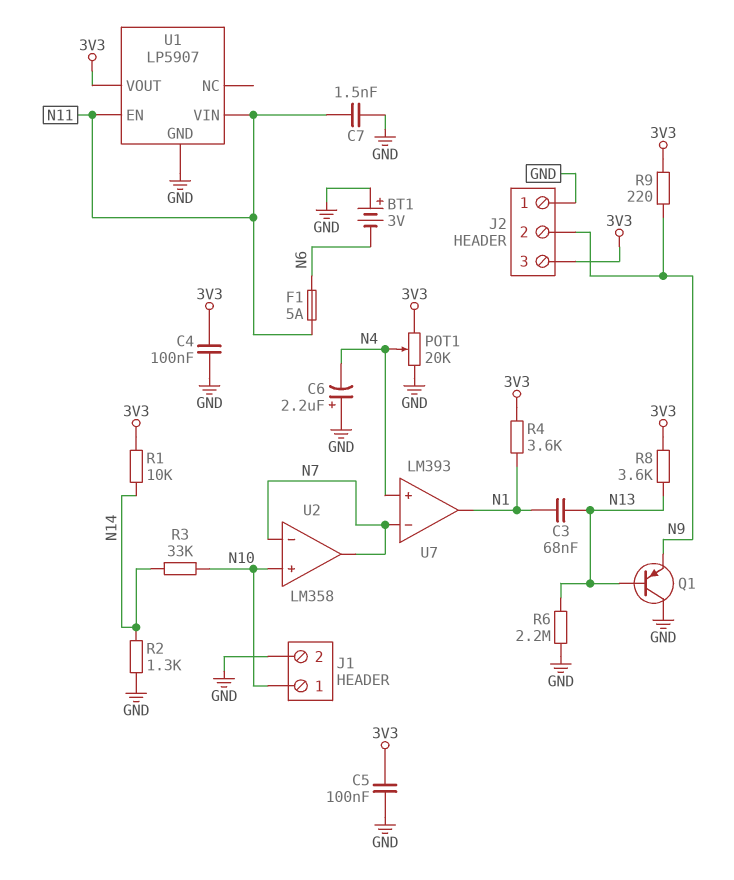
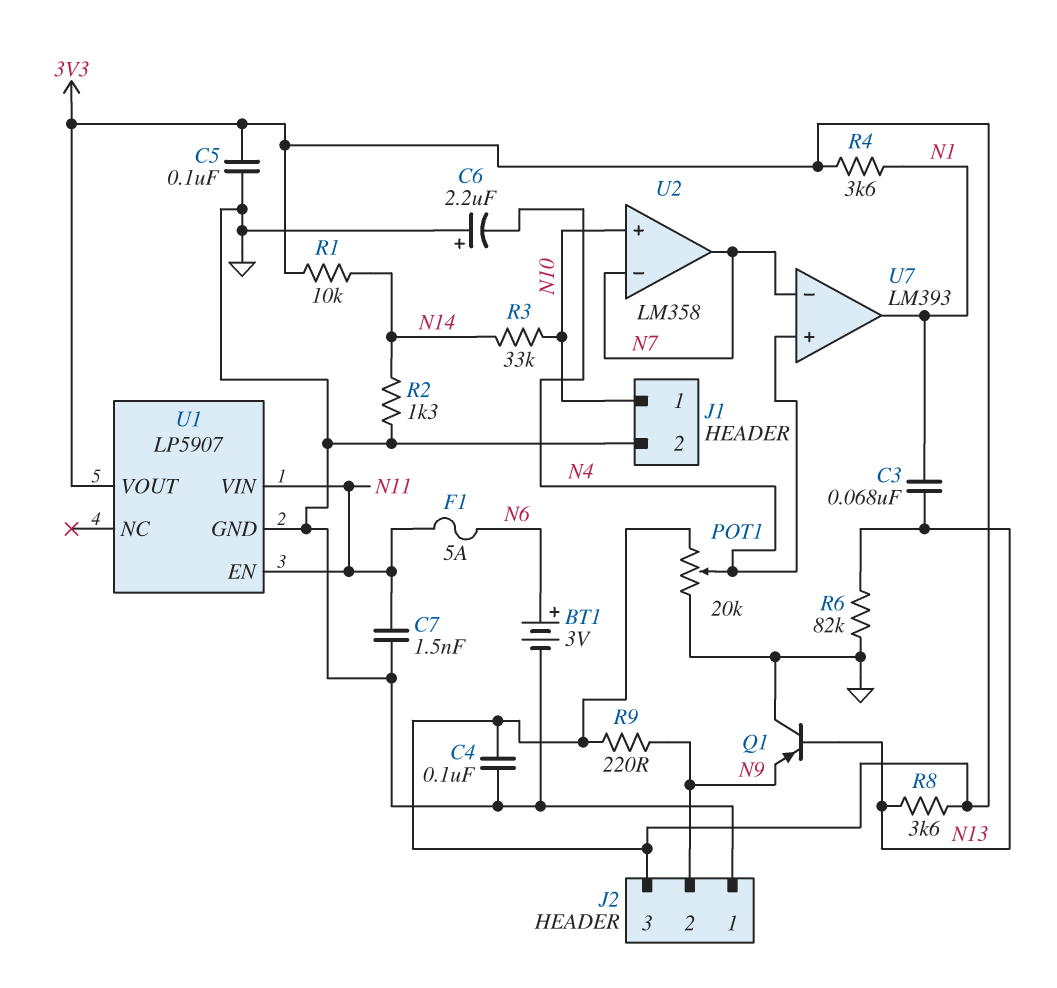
BT1: 3V (plus GND, minus N6) -> 3V (plus N6, minus GND)
R6: 2.2M (GND, N13) -> 82k (GND, N13)

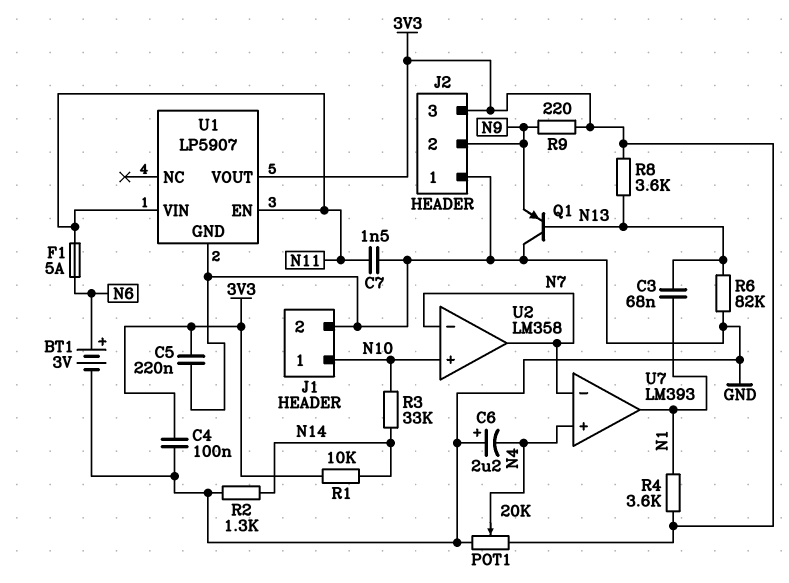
C5: 100nF (3V3, GND) -> 220nF (3V3, GND)

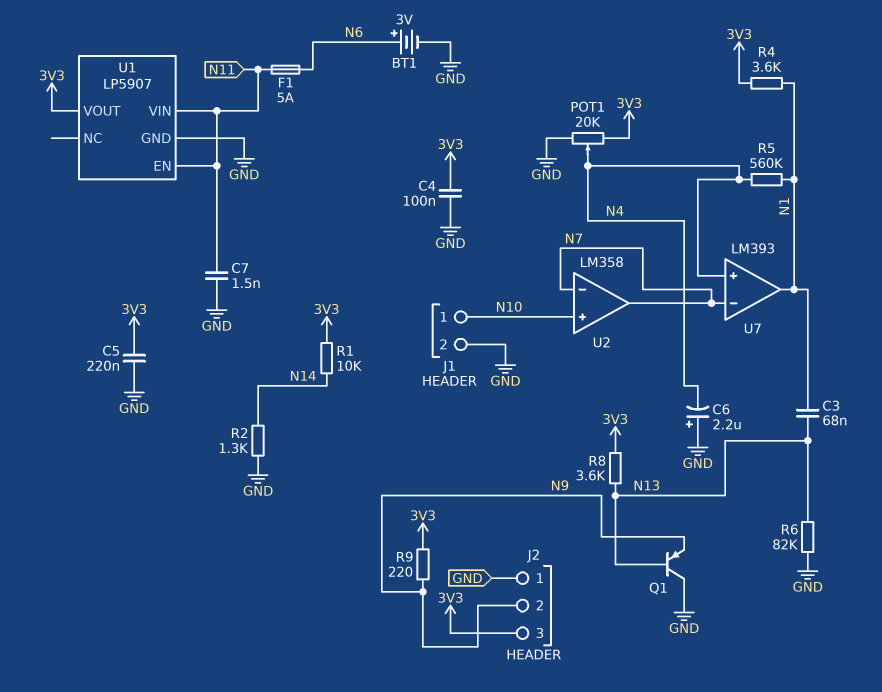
R3: 33k (N10, N14) -> none
R5: none -> 560k (N1, N4)

